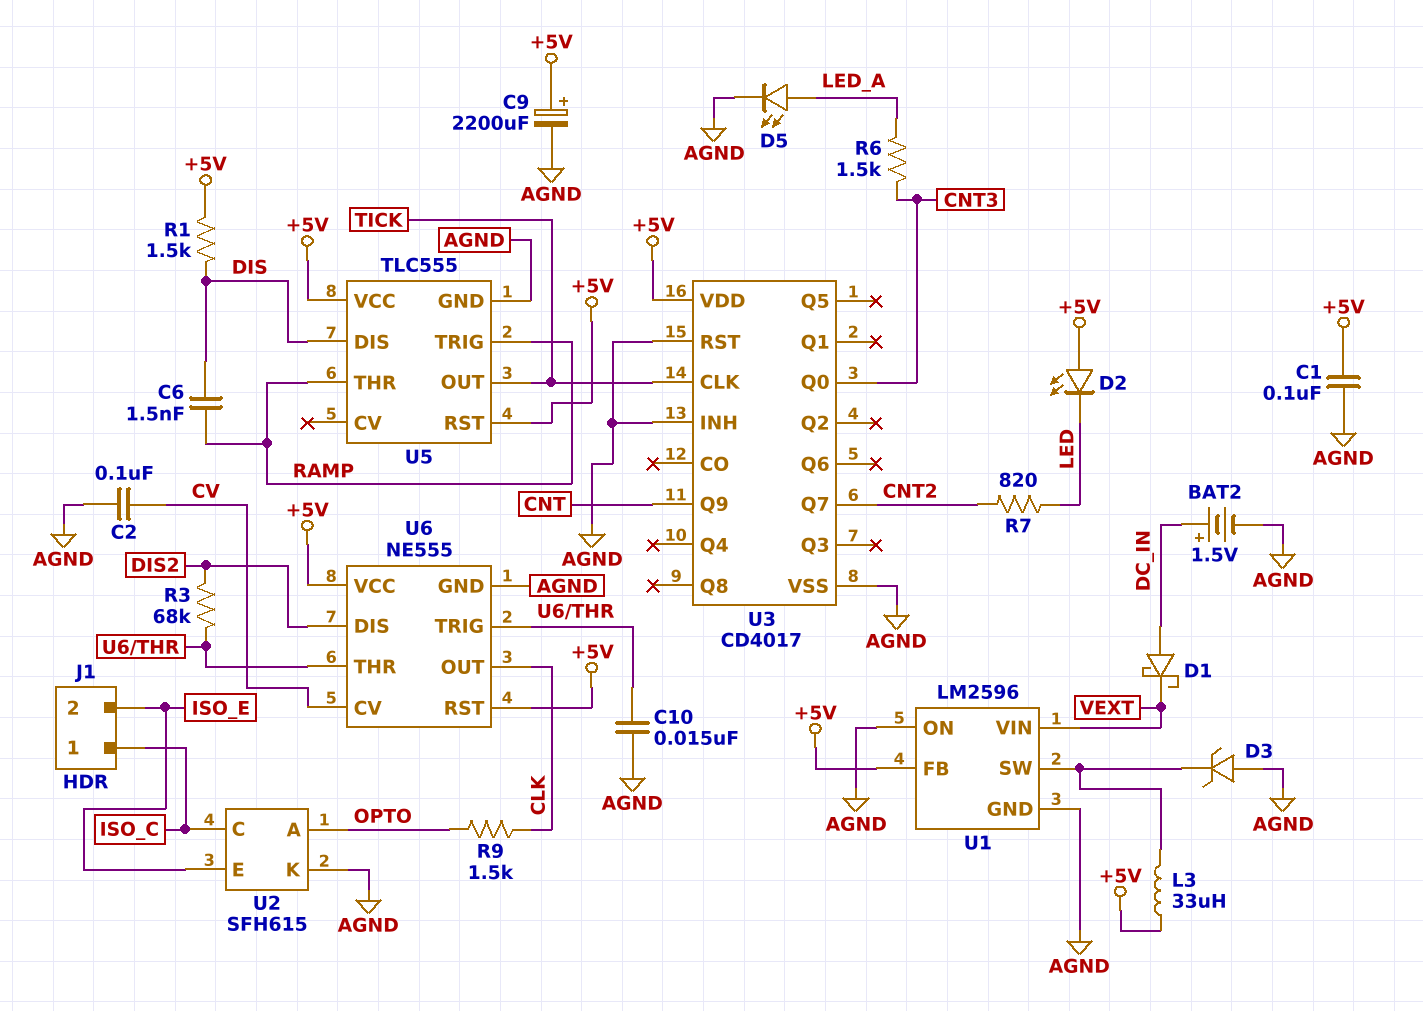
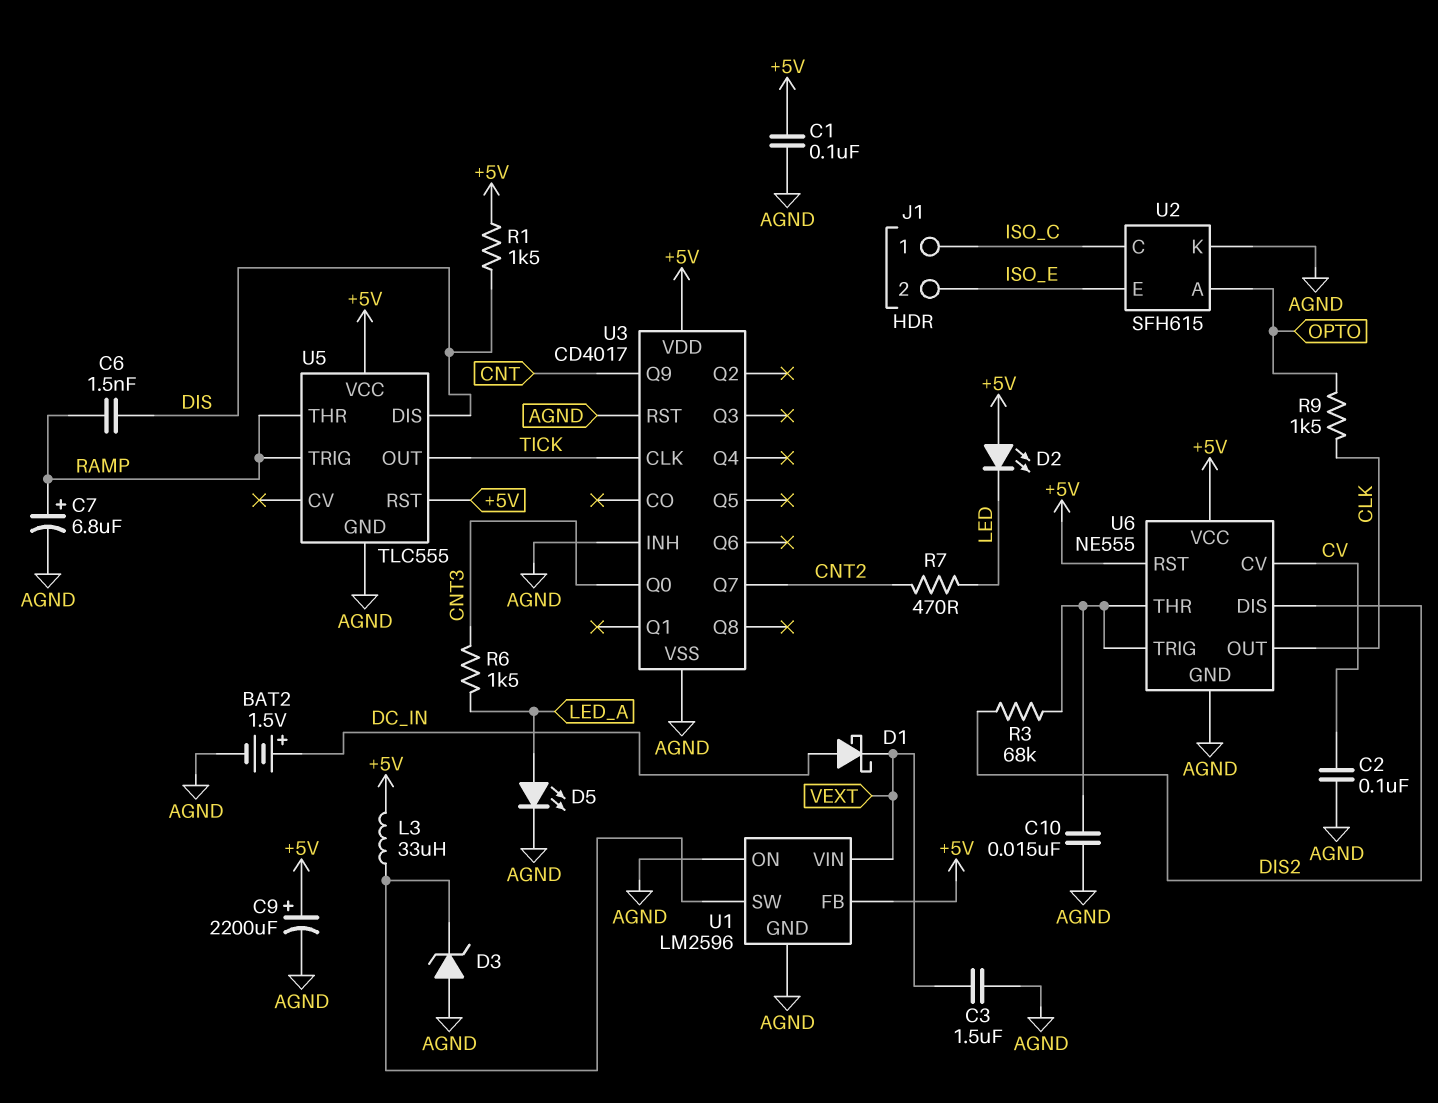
C3: none -> 1.5uF (AGND, VEXT)
C7: none -> 6.8uF (plus RAMP, minus AGND)
R7: 820 (CNT2, LED) -> 470 (CNT2, LED)

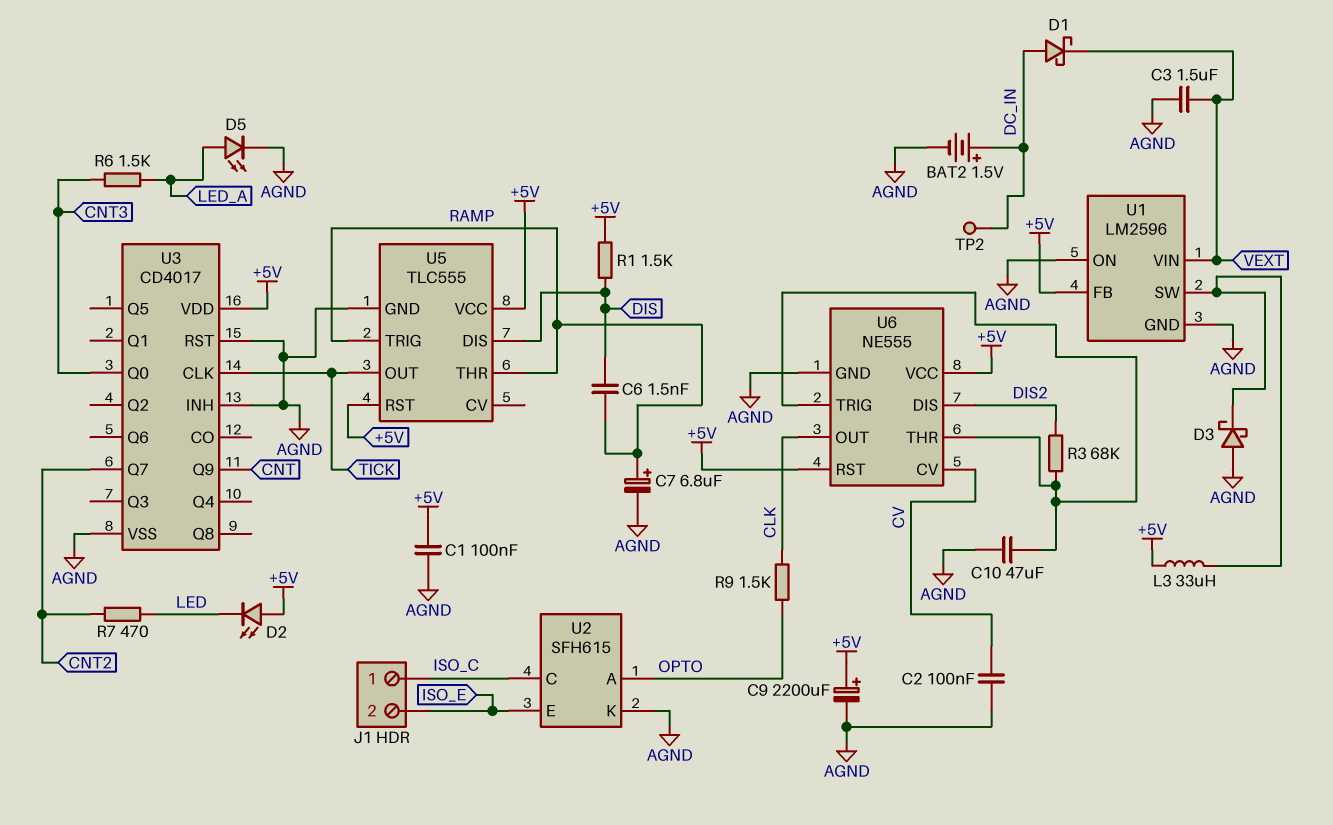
C10: 15nF (AGND, U6/THR) -> 47uF (AGND, U6/THR)
D3: zener (A AGND, K U1/SW) -> schottky (A AGND, K U1/SW)
TP2: none -> test point (DC_IN)

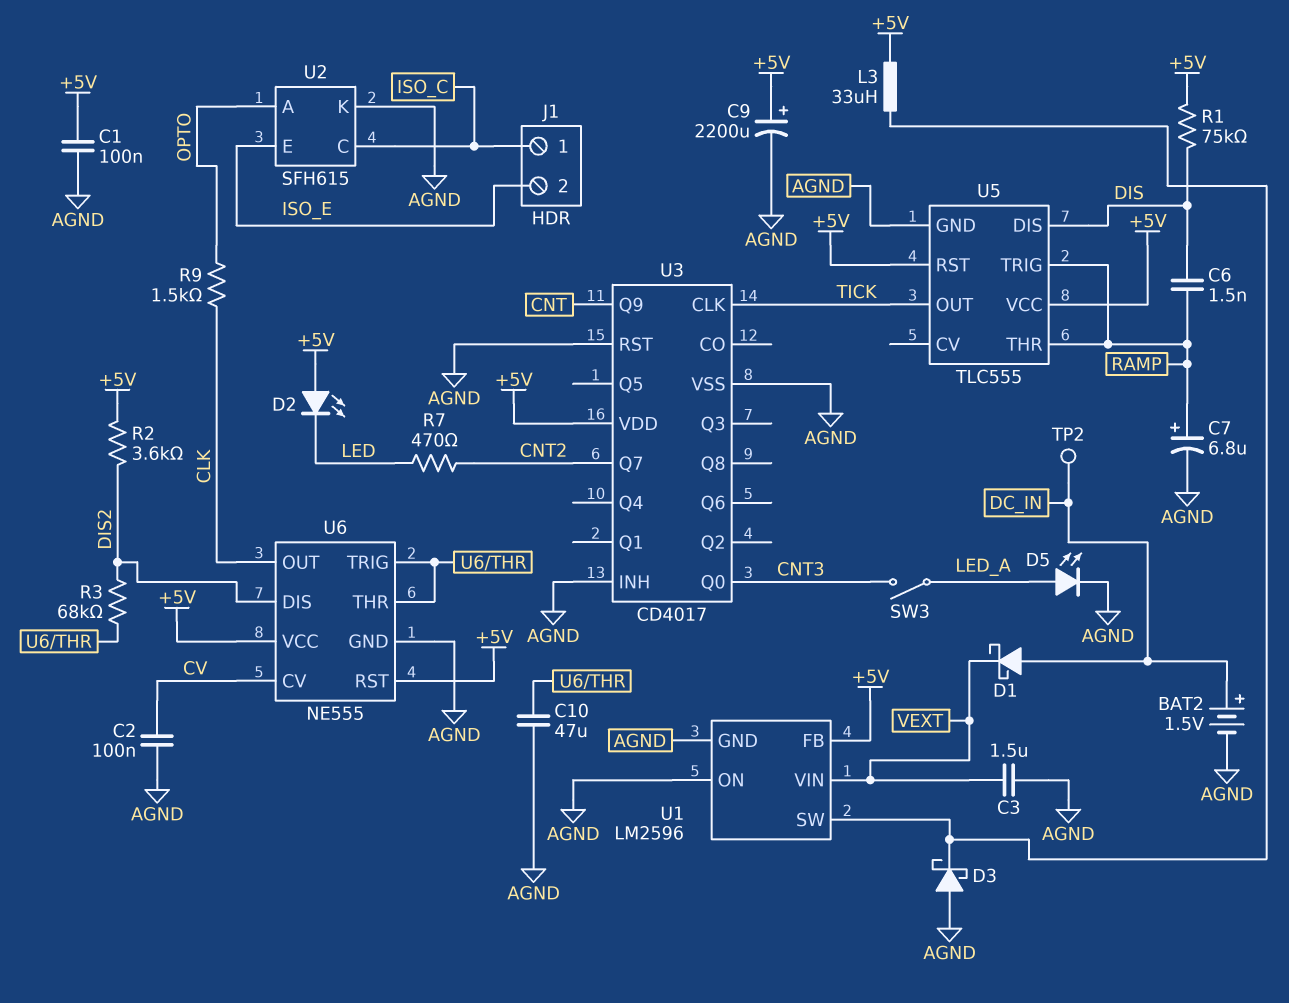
R1: 1.5k (+5V, DIS) -> 75k (+5V, DIS)
R2: none -> 3.6k (+5V, DIS2)
R6: 1.5k (CNT3, LED_A) -> none
SW3: none -> switch (CNT3, LED_A)

